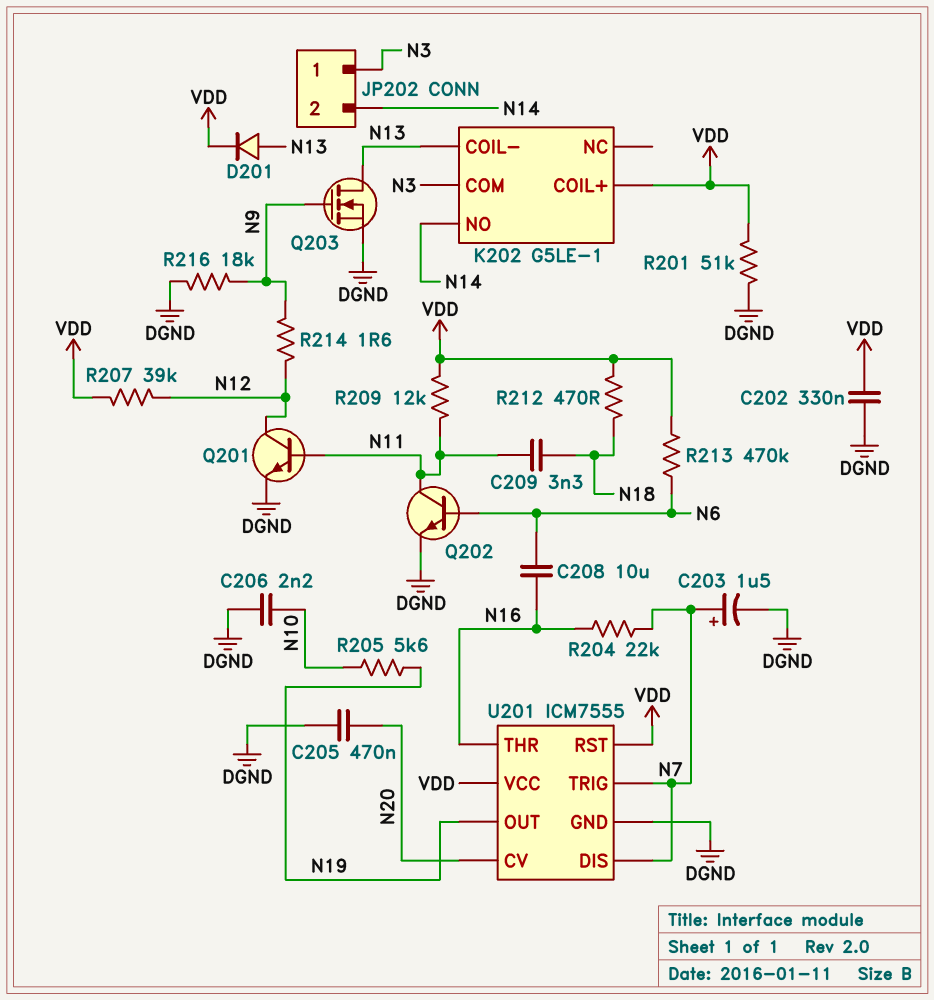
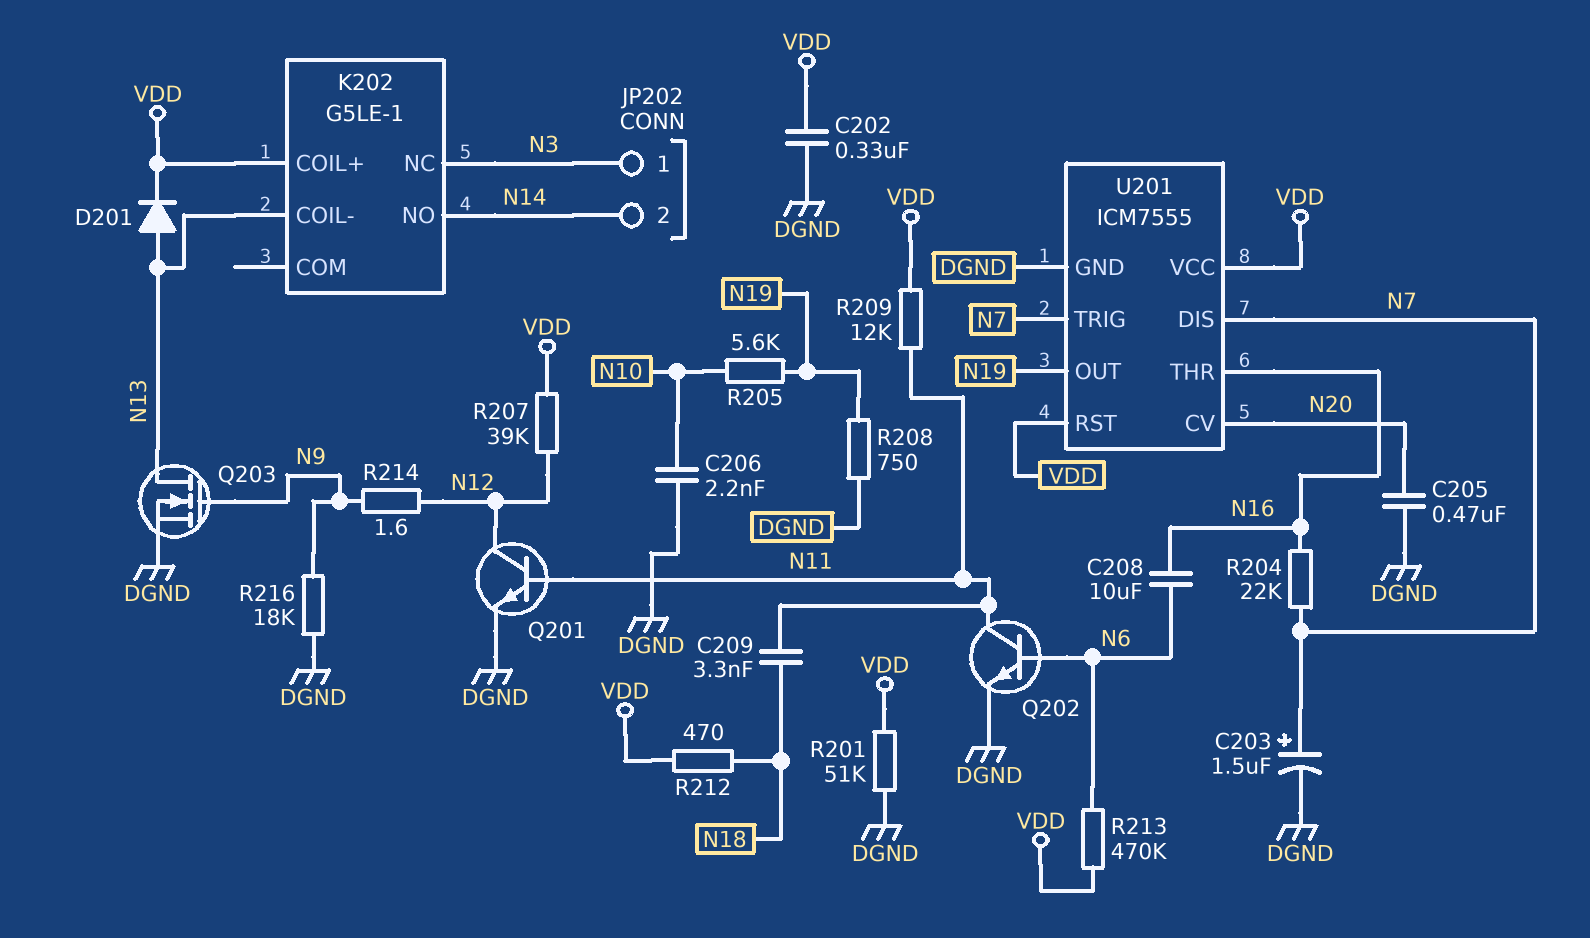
K202 pin COM: N3 -> none
K202 pin NC: none -> N3
R208: none -> 750 (DGND, N19)

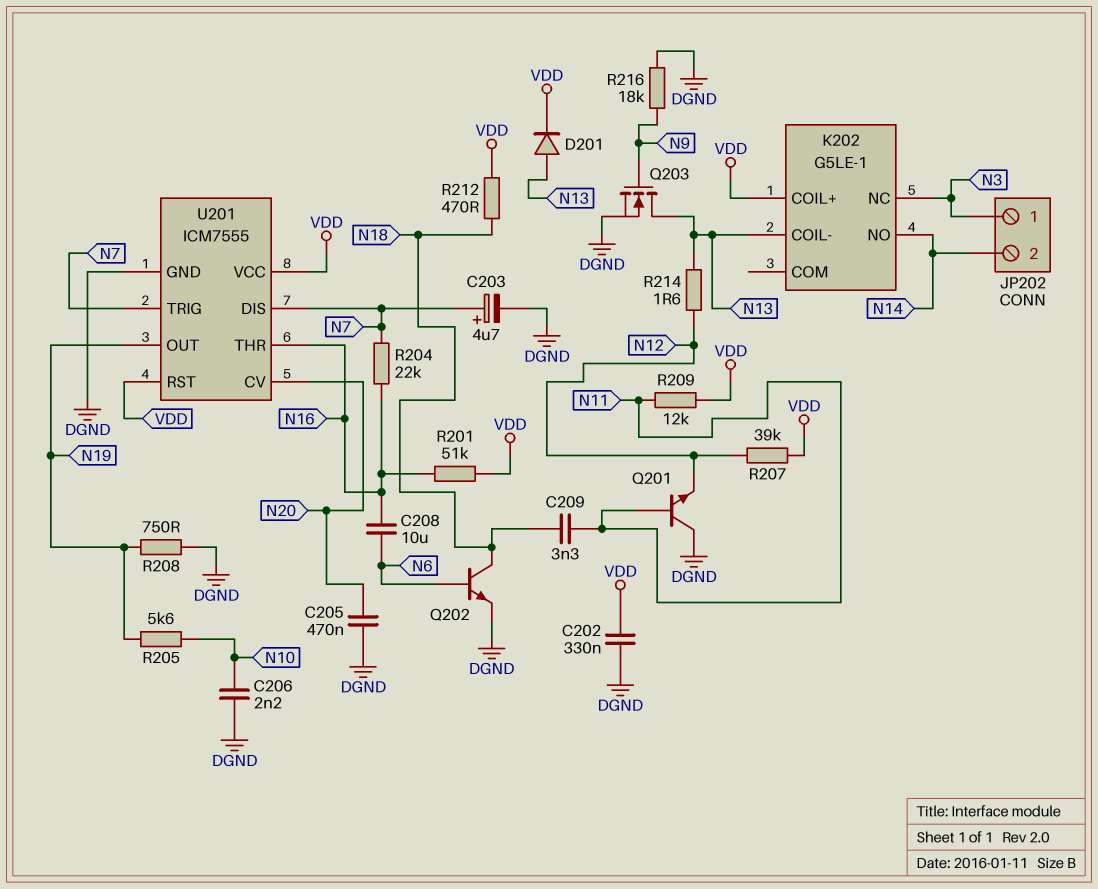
C203: 1.5uF (plus N7, minus DGND) -> 4.7uF (plus N7, minus DGND)
Q201: NPN (B N11, C N12, E DGND) -> NPN (B N11, C DGND, E N12)
Q202: NPN (B N6, C N11, E DGND) -> NPN (B N6, C N18, E DGND)
R201: 51k (DGND, VDD) -> 51k (N16, VDD)
R213: 470k (N6, VDD) -> none
R214: 1.6 (N9, N12) -> 1.6 (N12, N13)

